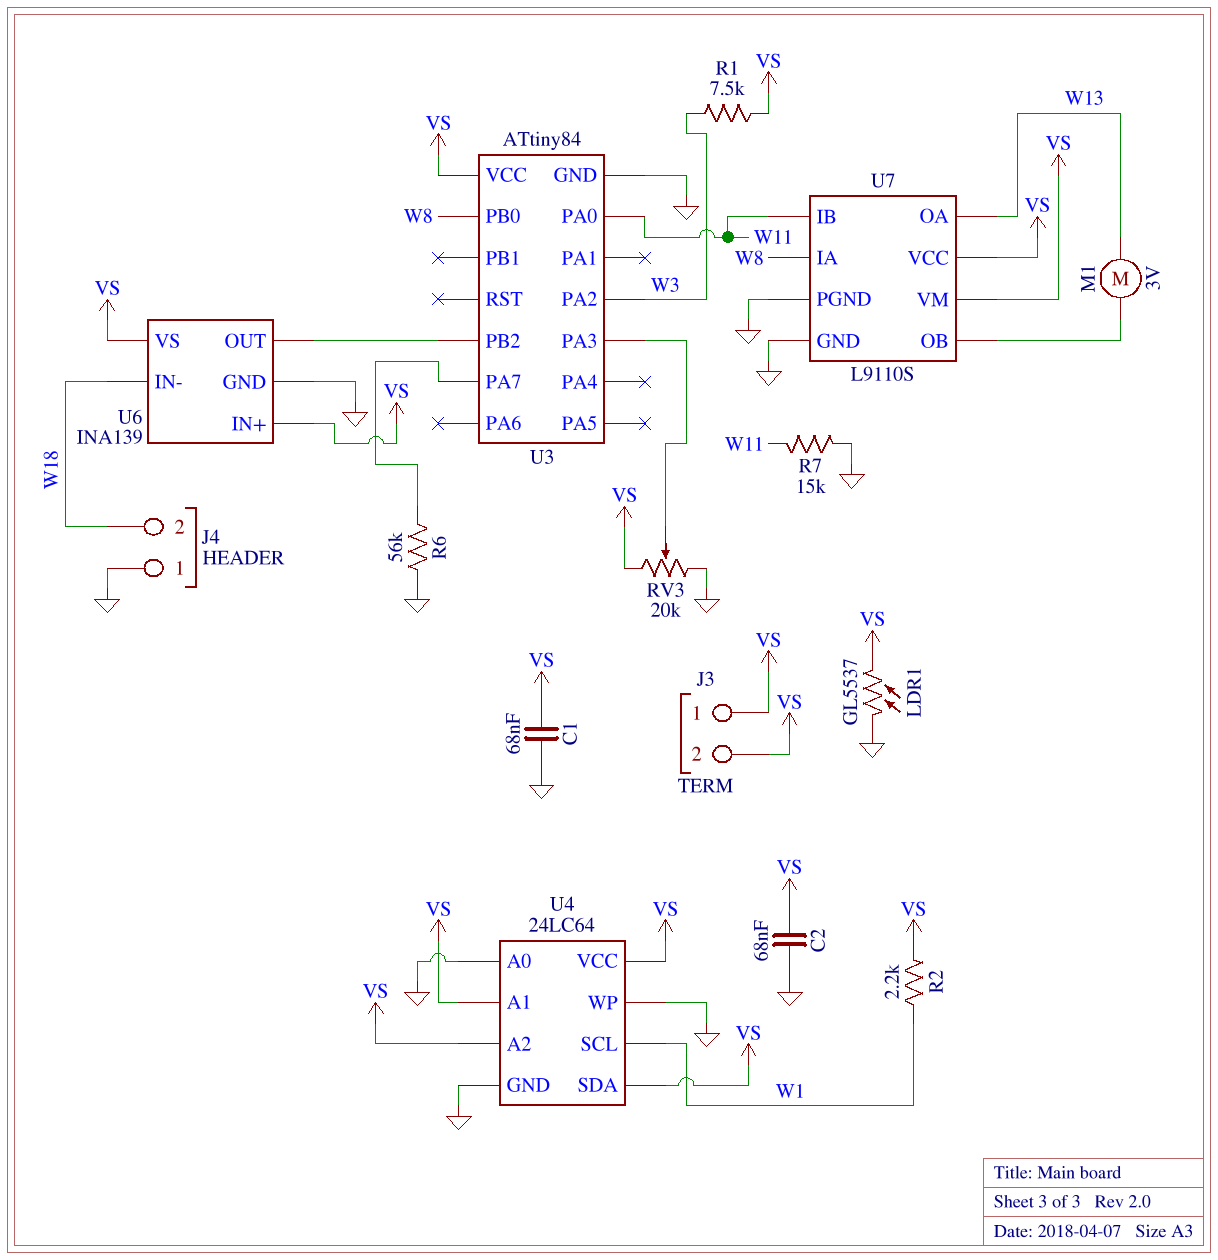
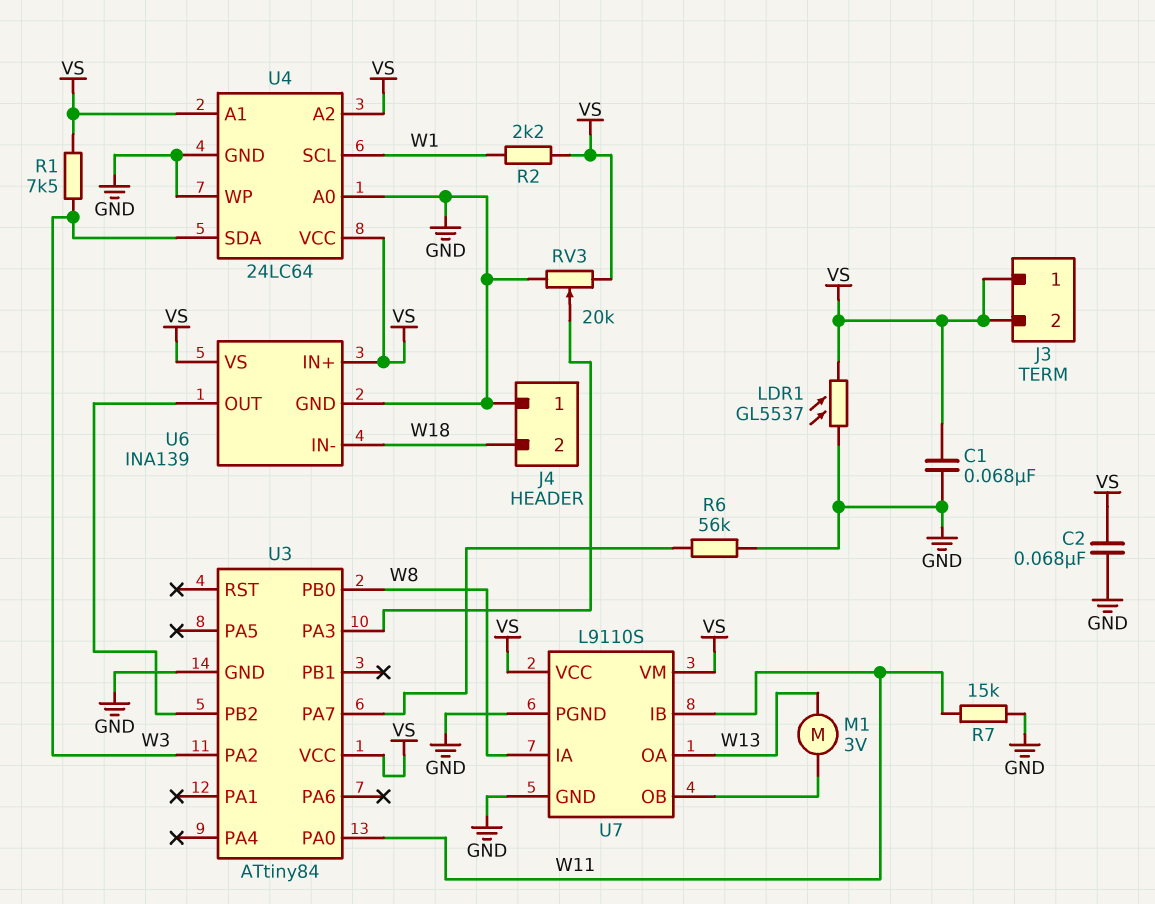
U4 pin SDA: VS -> W3

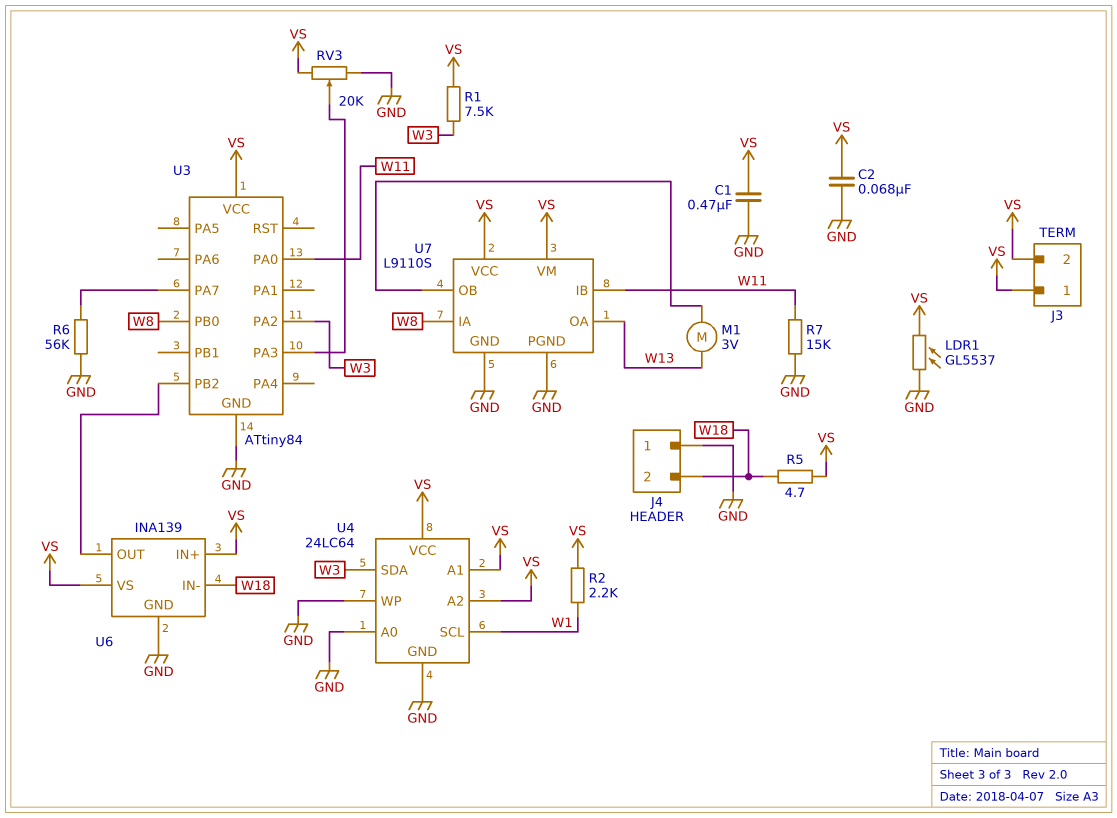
C1: 68nF (GND, VS) -> 470nF (GND, VS)
R5: none -> 4.7 (VS, W18)

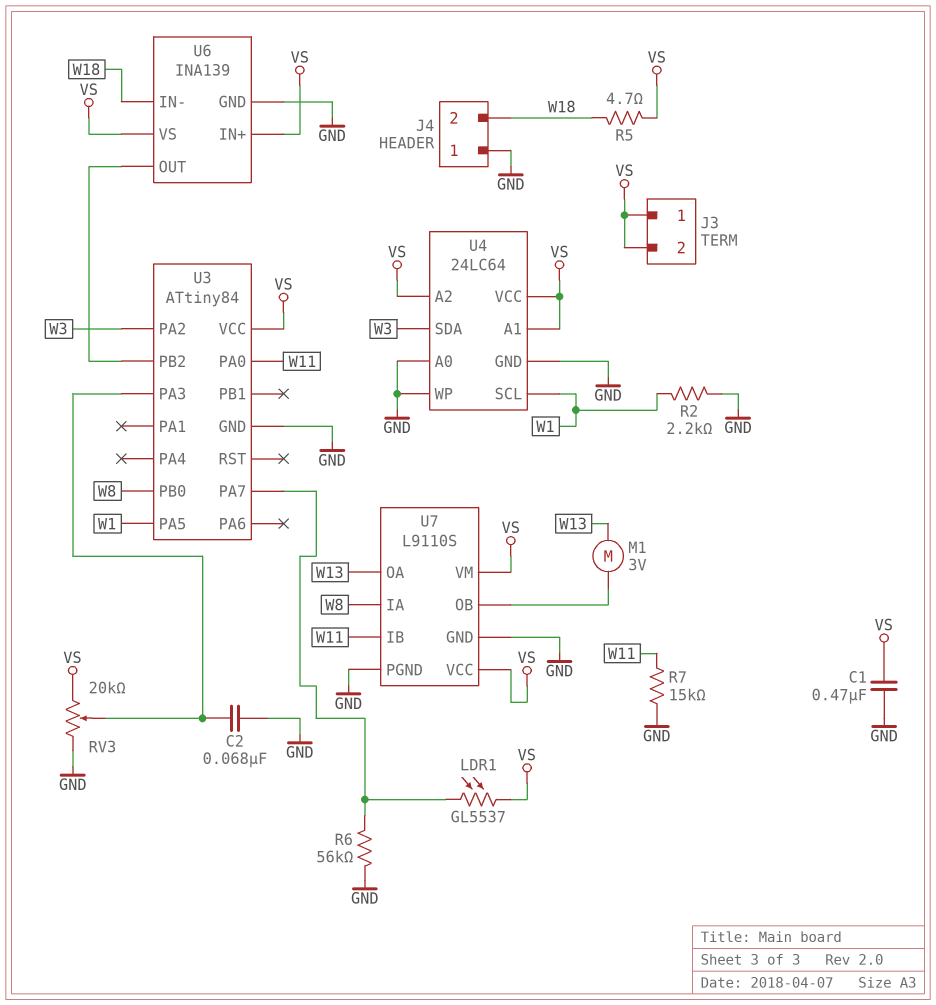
C2: 68nF (GND, VS) -> 68nF (GND, U3/PA3)
LDR1: GL5537 (GND, VS) -> GL5537 (U3/PA7, VS)
R1: 7.5k (VS, W3) -> none
R2: 2.2k (VS, W1) -> 2.2k (GND, W1)
U3 pin PA5: none -> W1

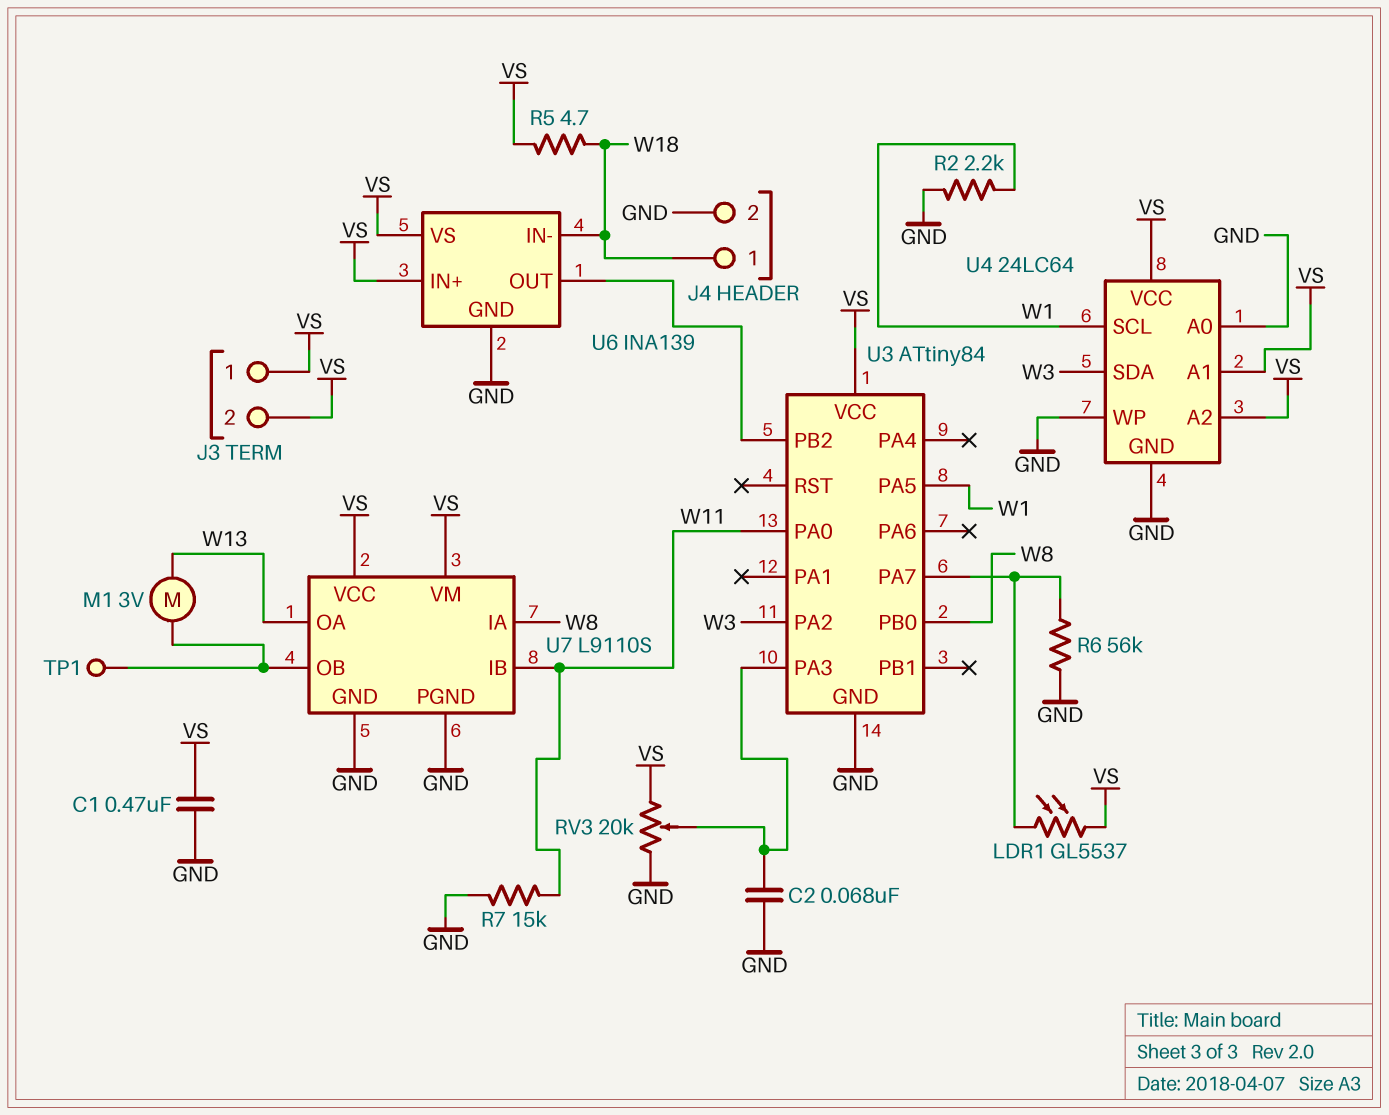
J4 pin 1: GND -> W18
J4 pin 2: W18 -> GND
TP1: none -> test point (U7/OB)

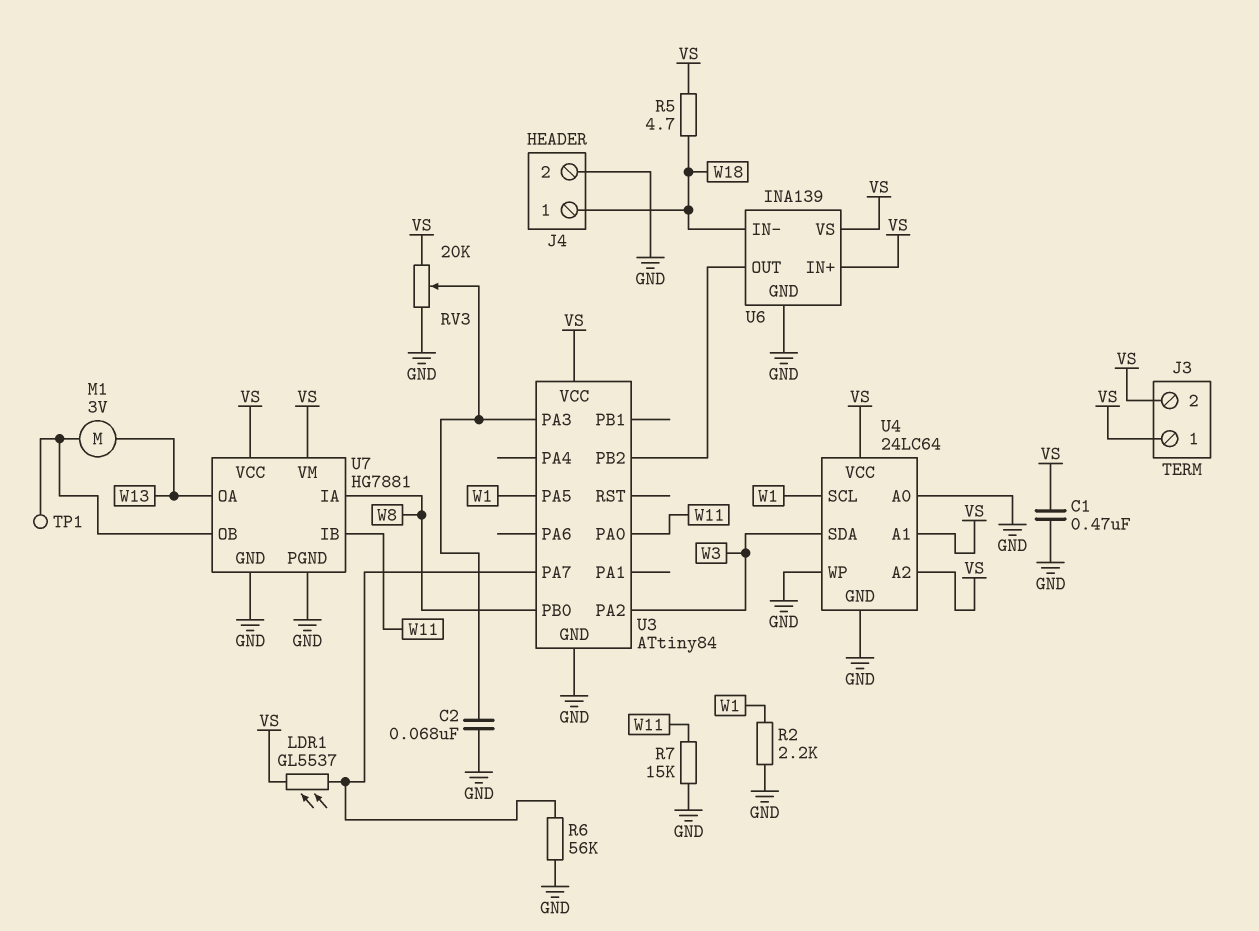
U7: L9110S -> HG7881

